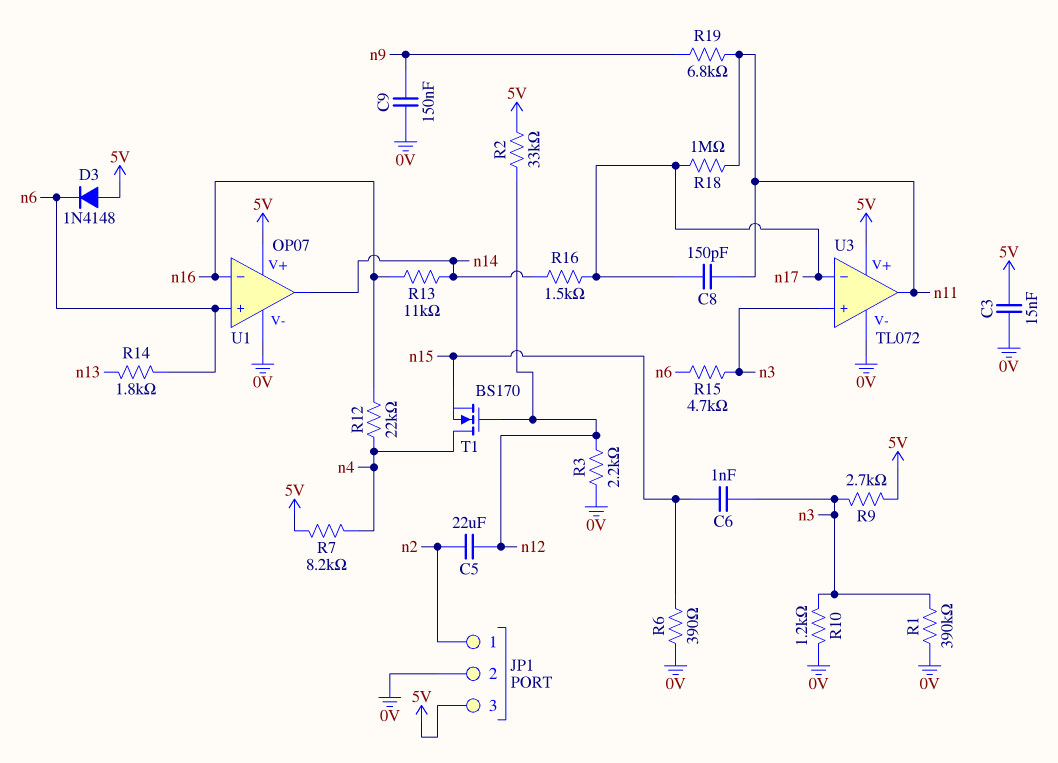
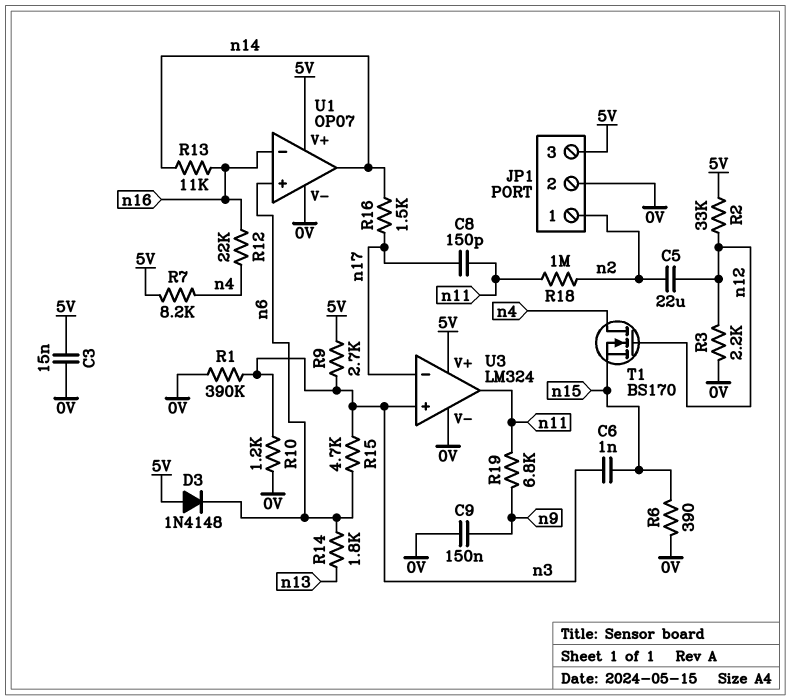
R18: 1M (n11, n17) -> 1M (n2, n11)
U3: TL072 -> LM324

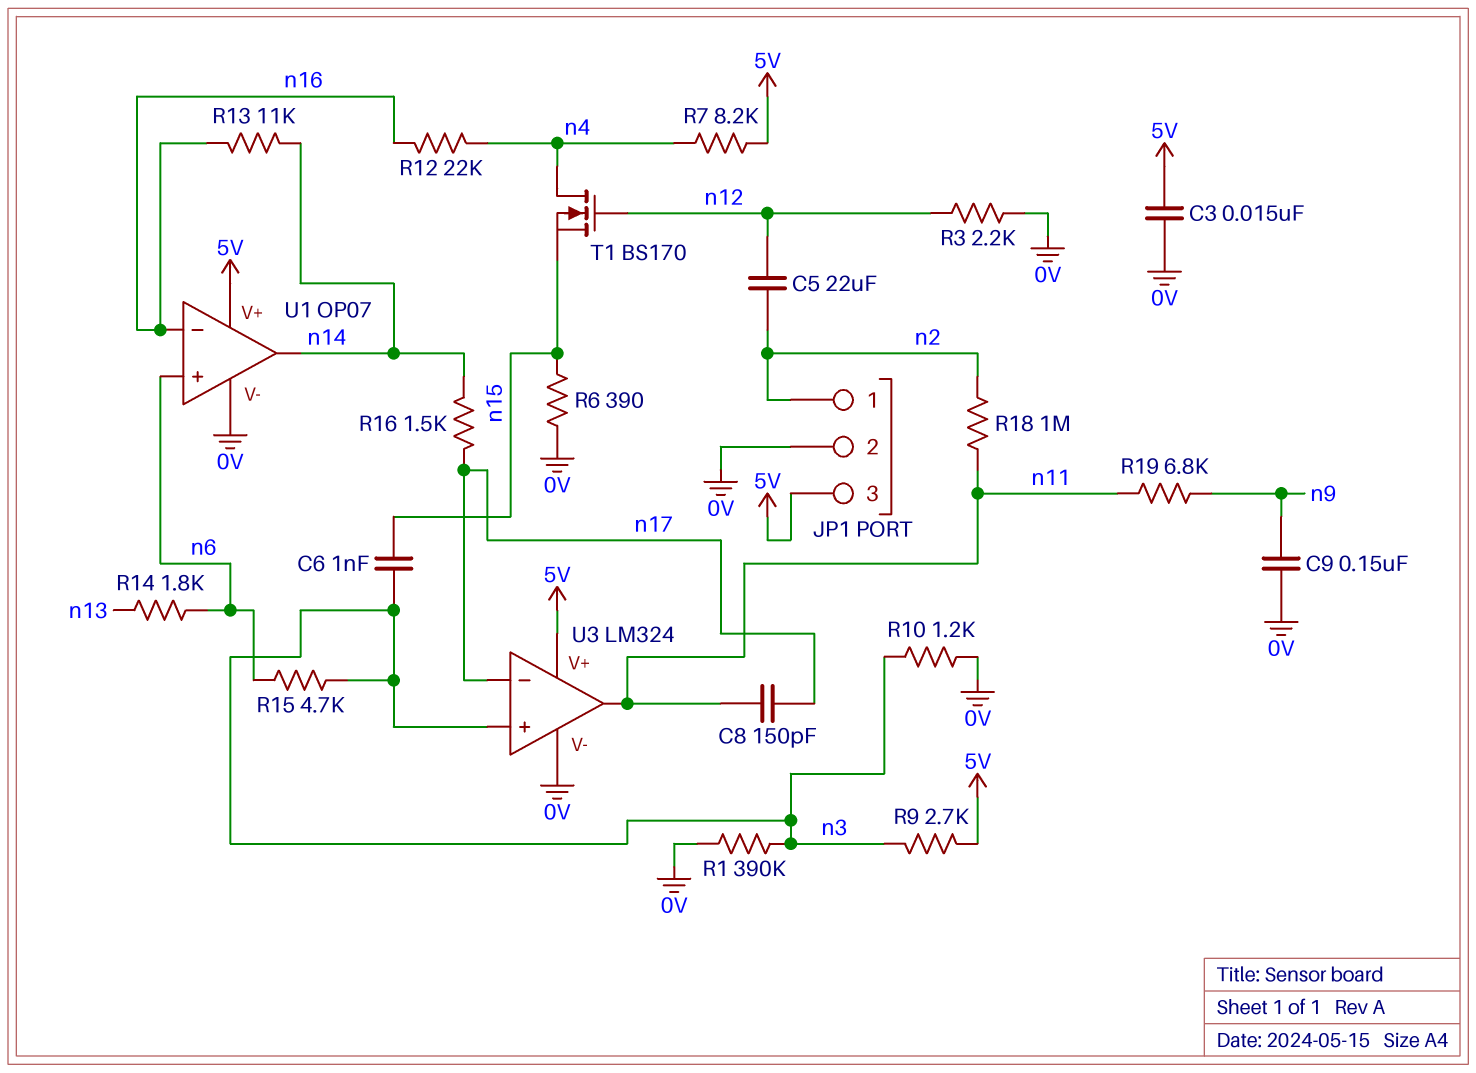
D3: diode 1N4148 (A 5V, K n6) -> none
R2: 33k (5V, n12) -> none

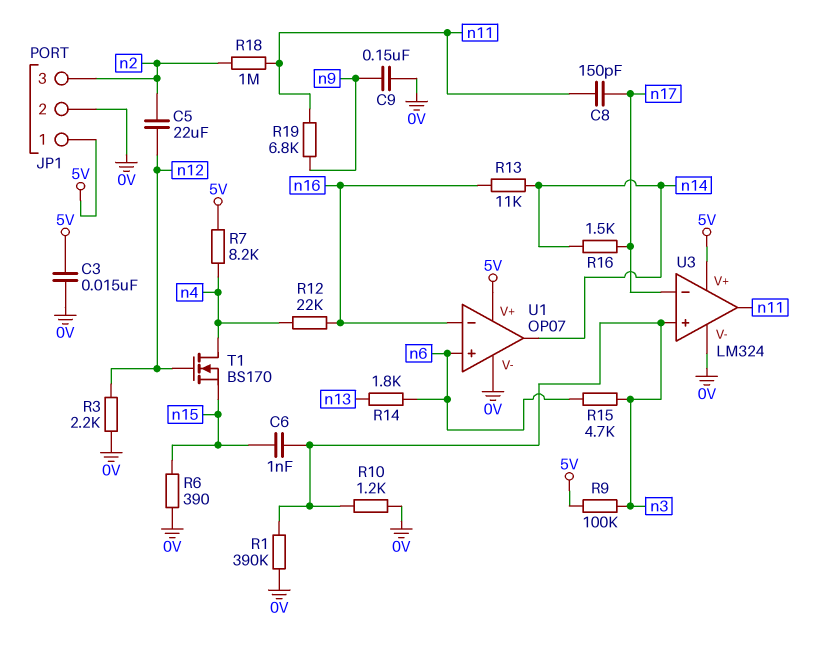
JP1 pin 1: n2 -> 5V
JP1 pin 3: 5V -> n2
R9: 2.7k (5V, n3) -> 100k (5V, n3)

